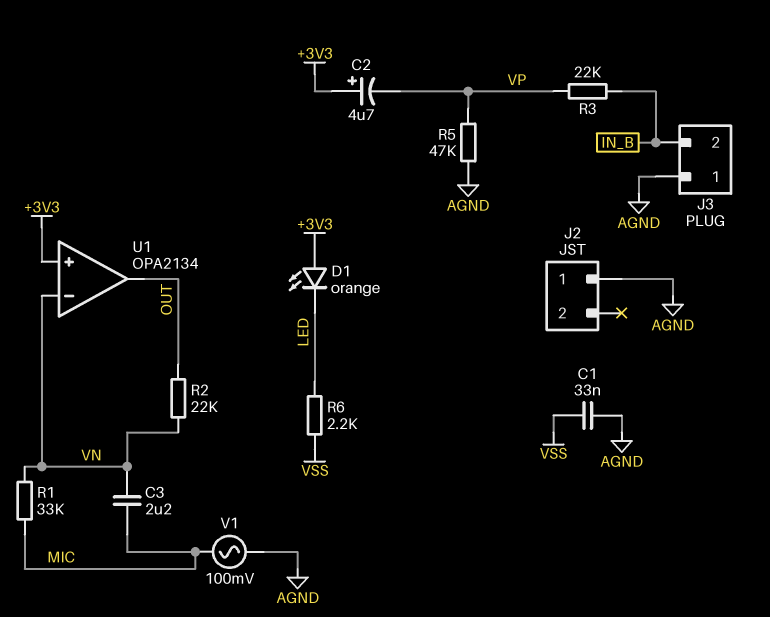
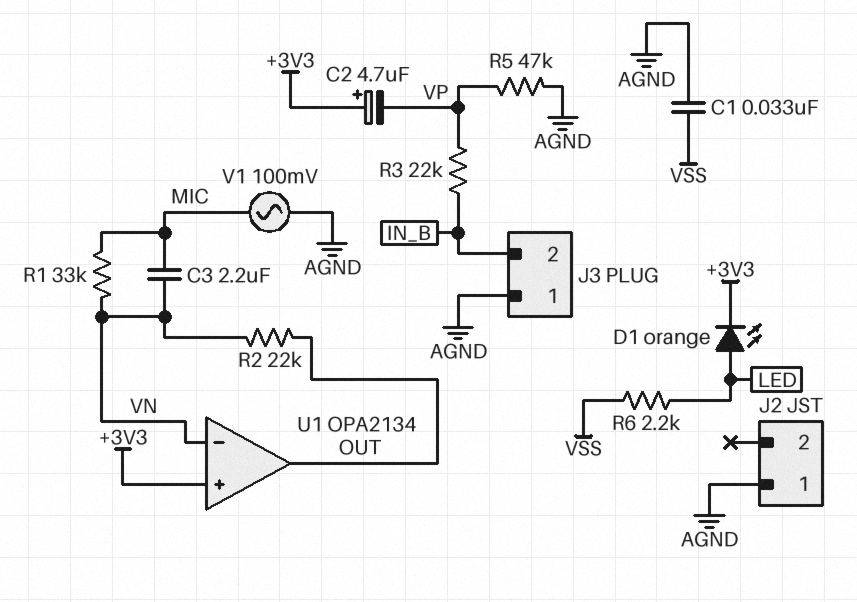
D1: LED orange (A +3V3, K LED) -> LED orange (A LED, K +3V3)

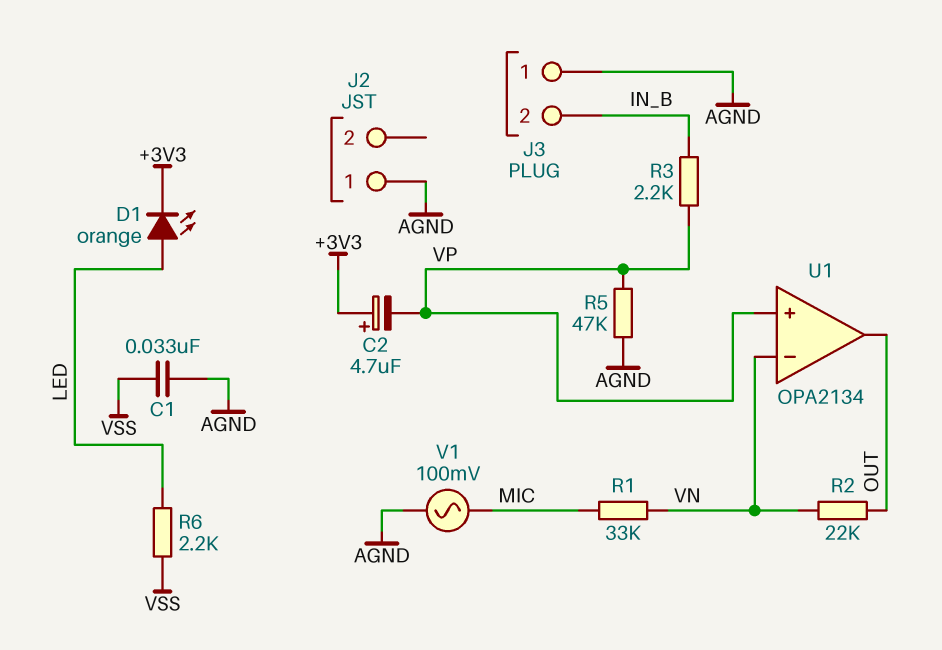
C3: 2.2uF (MIC, VN) -> none
R3: 22k (IN_B, VP) -> 2.2k (IN_B, VP)
U1 pin in+: +3V3 -> VP

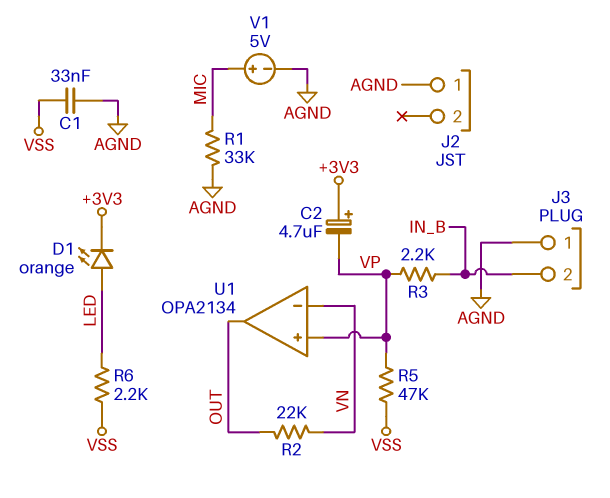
R1: 33k (MIC, VN) -> 33k (AGND, MIC)
R5: 47k (AGND, VP) -> 47k (VP, VSS)
V1: AC 100mV (AGND, MIC) -> 5V (plus MIC, minus AGND)

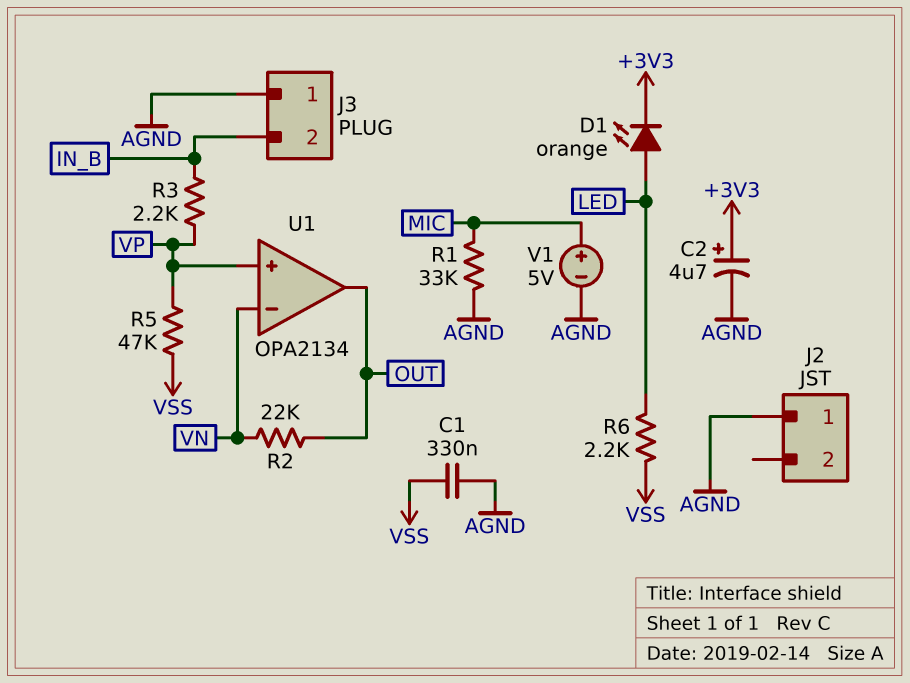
C1: 33nF (AGND, VSS) -> 330nF (AGND, VSS)
C2: 4.7uF (plus +3V3, minus VP) -> 4.7uF (plus +3V3, minus AGND)

